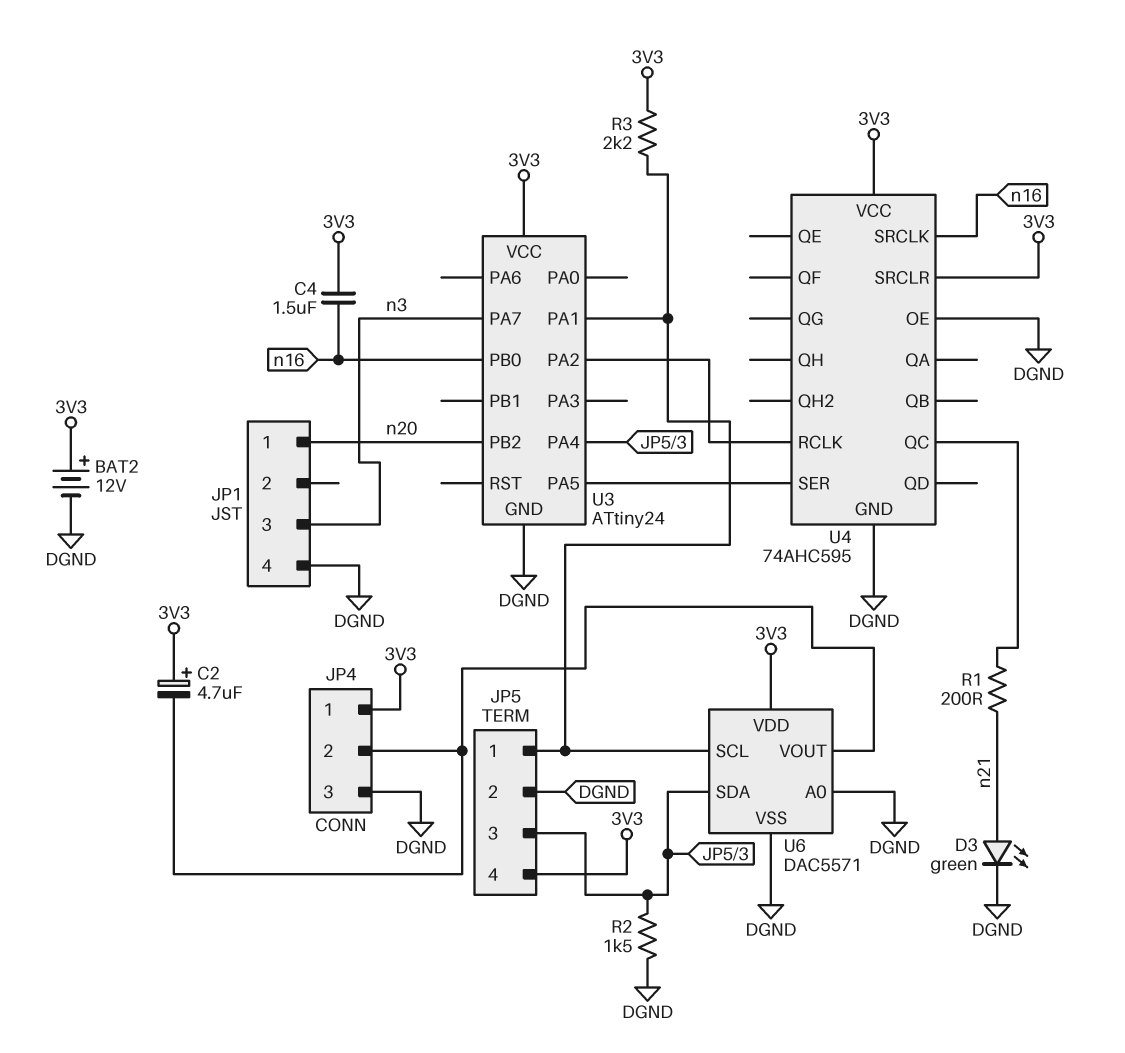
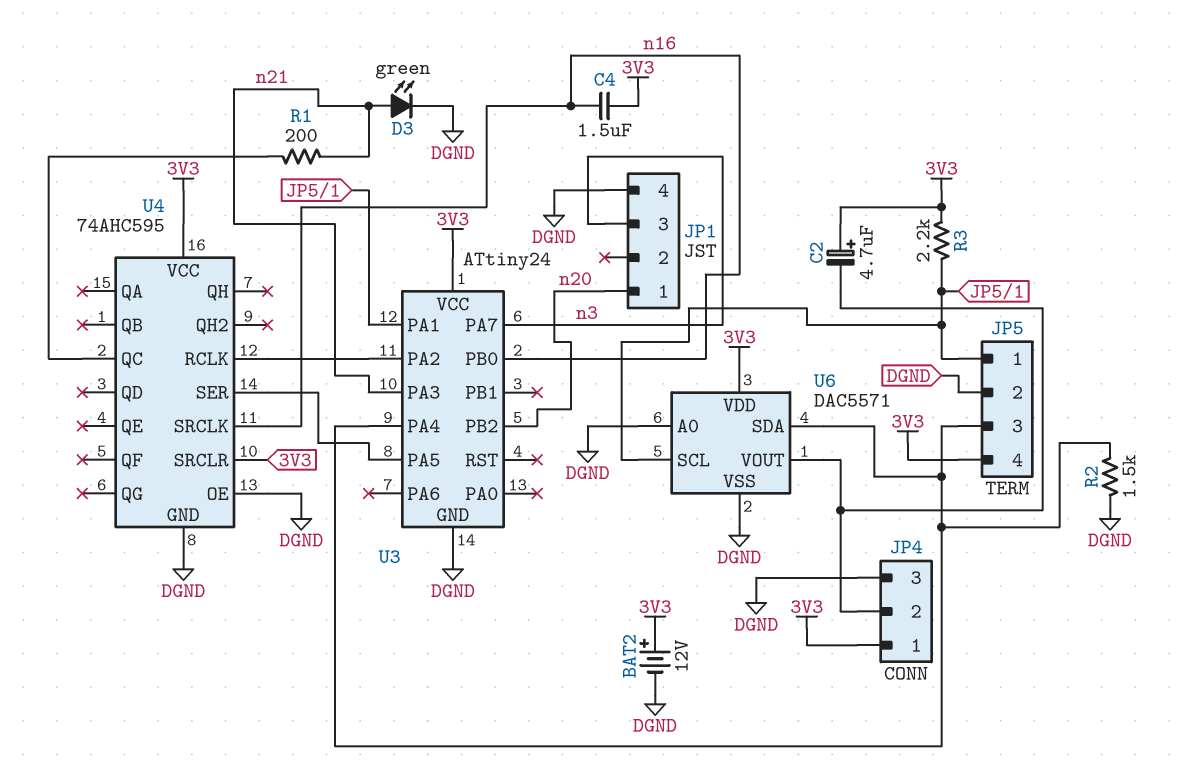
U3 pin PA3: none -> n21

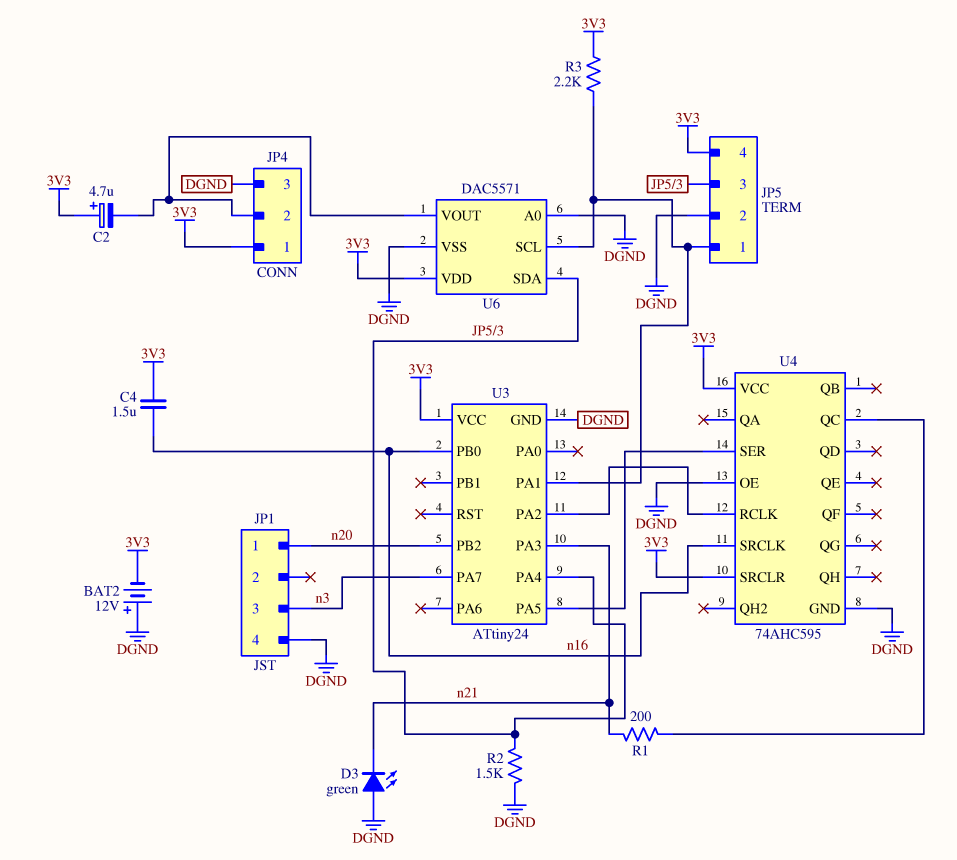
BAT2: 12V (plus 3V3, minus DGND) -> 12V (plus DGND, minus 3V3)
D3: LED green (A n21, K DGND) -> LED green (A DGND, K n21)

